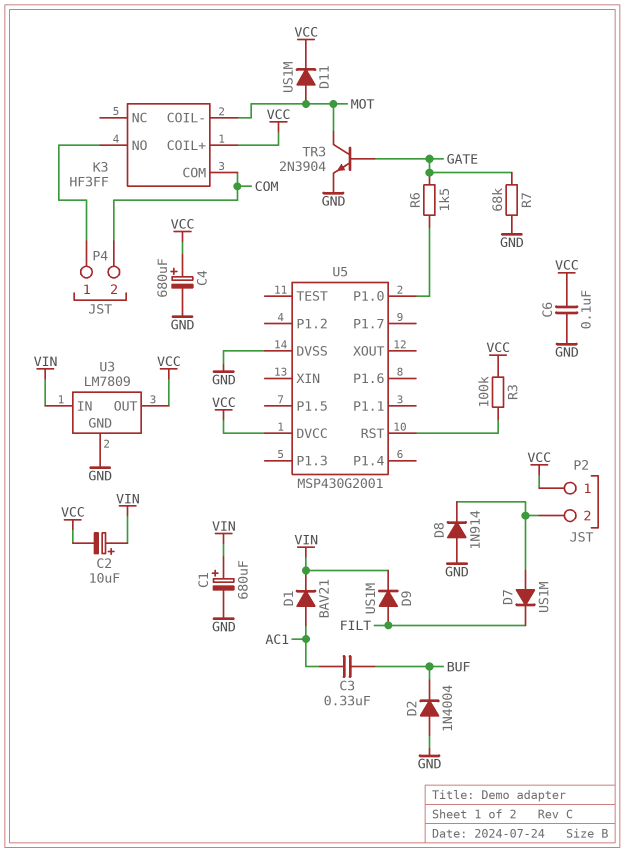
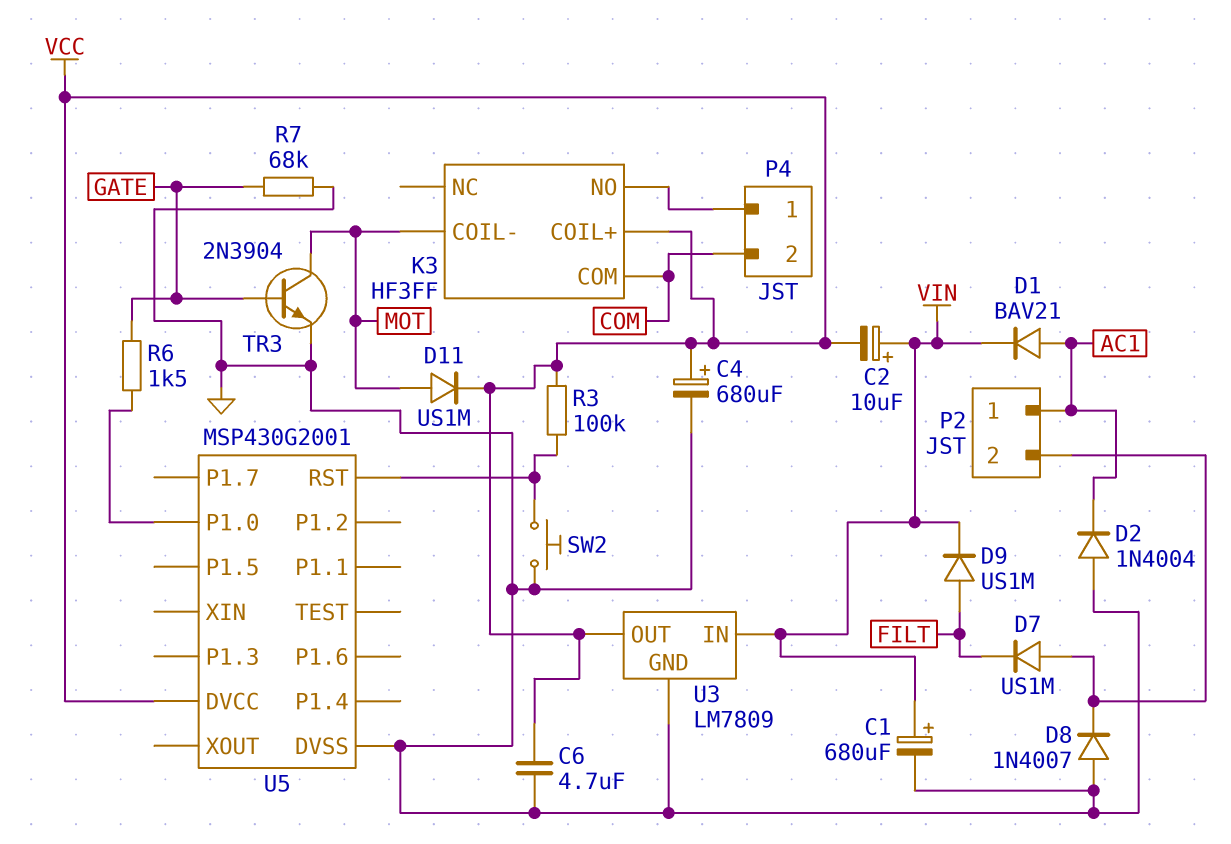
C3: 330nF (AC1, BUF) -> none
C6: 100nF (GND, VCC) -> 4.7uF (GND, VCC)
D2: diode 1N4004 (A GND, K BUF) -> diode 1N4004 (A GND, K AC1)
D8: diode 1N914 (A GND, K P2/2) -> diode 1N4007 (A GND, K P2/2)
P2 pin 1: VCC -> AC1
SW2: none -> button (GND, U5/RST)

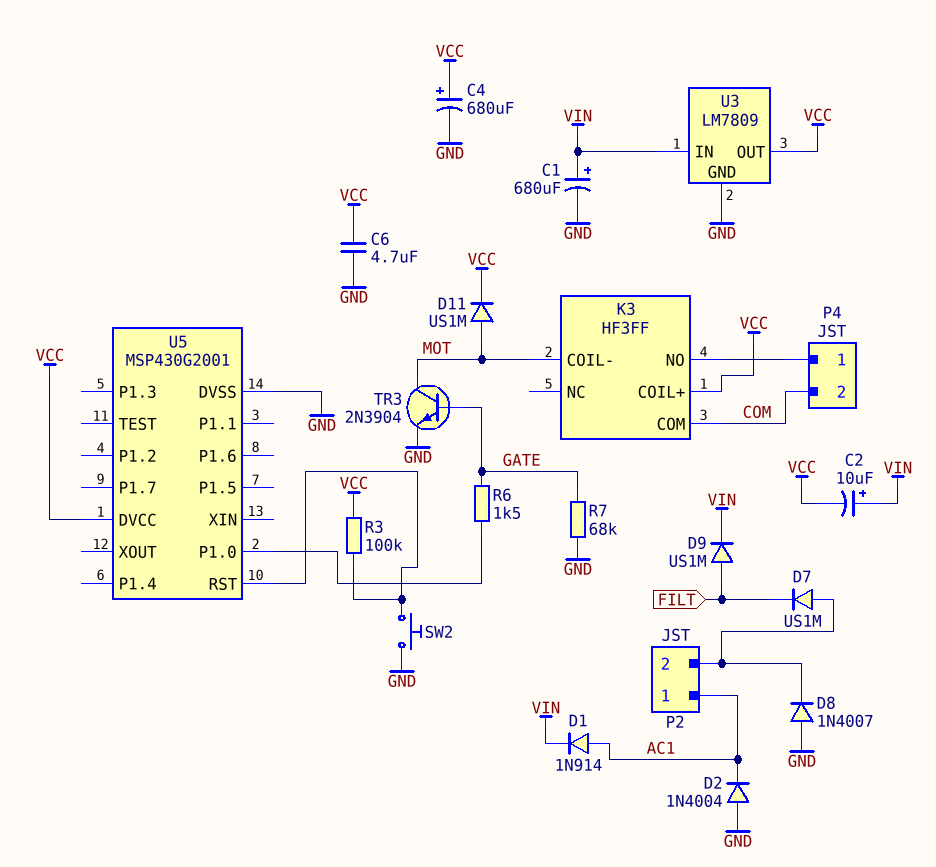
D1: diode BAV21 (A AC1, K VIN) -> diode 1N914 (A AC1, K VIN)

